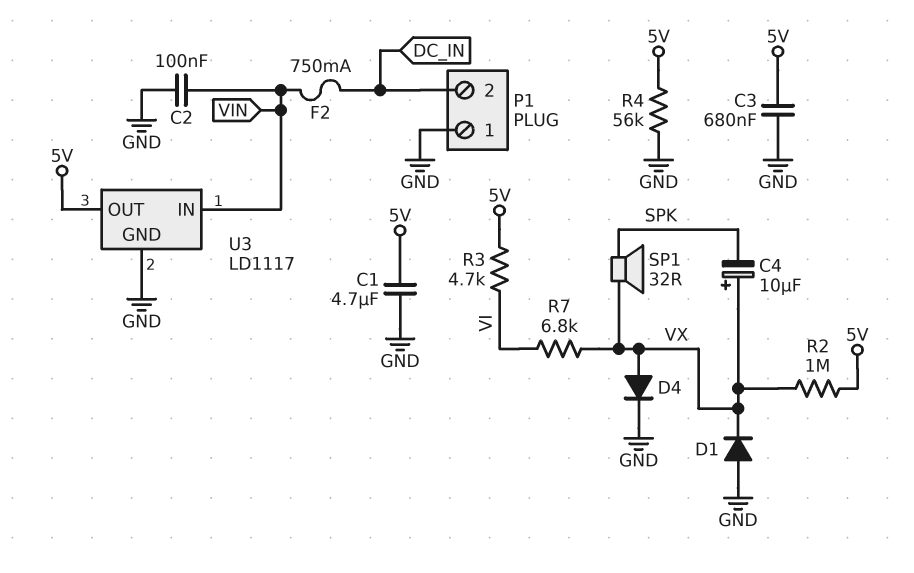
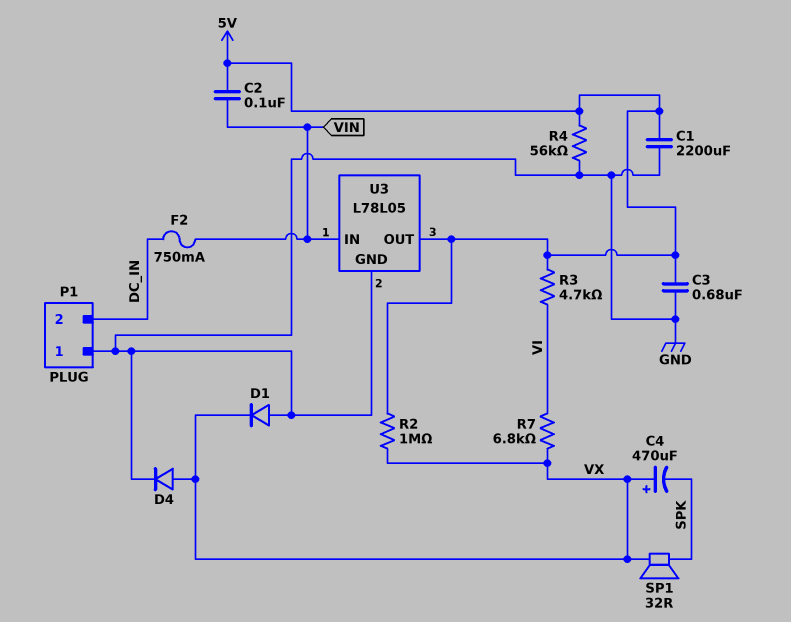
C1: 4.7uF (5V, GND) -> 2200uF (5V, GND)
C2: 100nF (GND, VIN) -> 100nF (5V, VIN)
C4: 10uF (plus VX, minus SPK) -> 470uF (plus VX, minus SPK)
U3: LD1117 -> L78L05

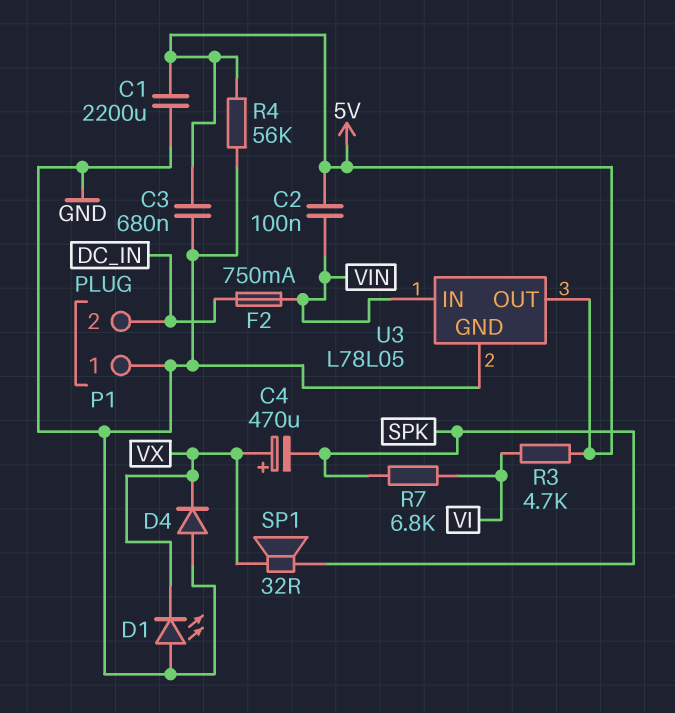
D1: diode (A GND, K VX) -> LED (A GND, K VX)
D4: diode (A VX, K GND) -> diode (A GND, K VX)
R2: 1M (5V, VX) -> none
R7: 6.8k (VI, VX) -> 6.8k (SPK, VI)

